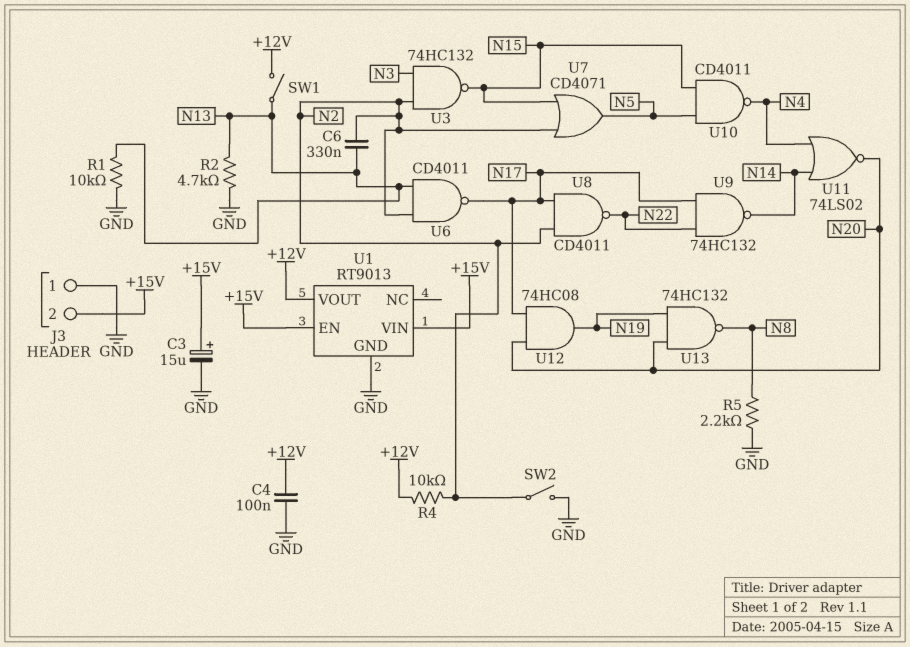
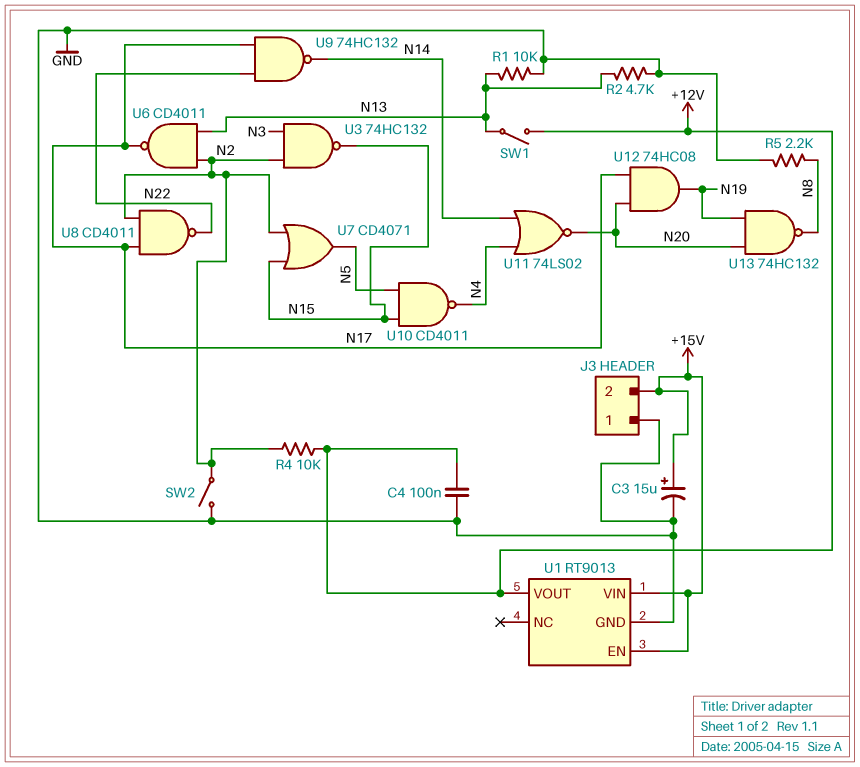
C6: 330nF (N2, N13) -> none

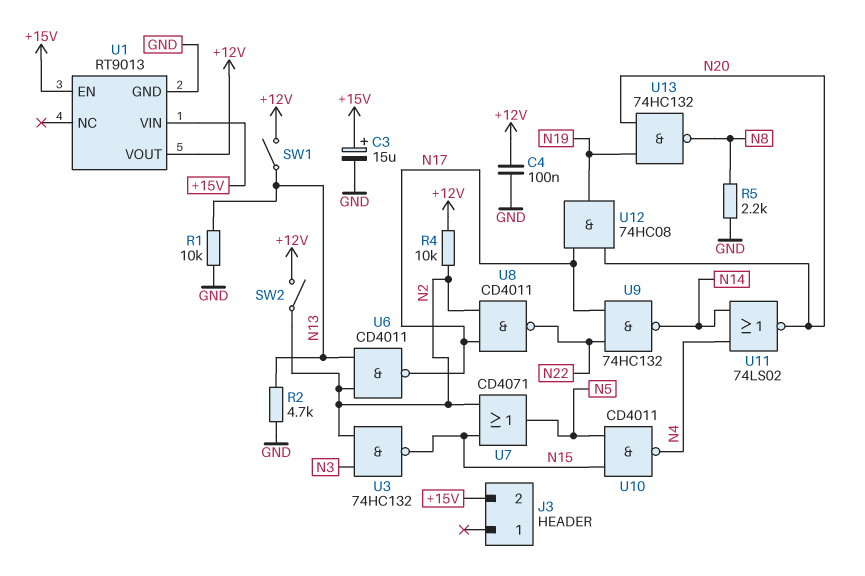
J3 pin 1: GND -> none
SW2: switch (GND, N2) -> switch (+12V, N2)

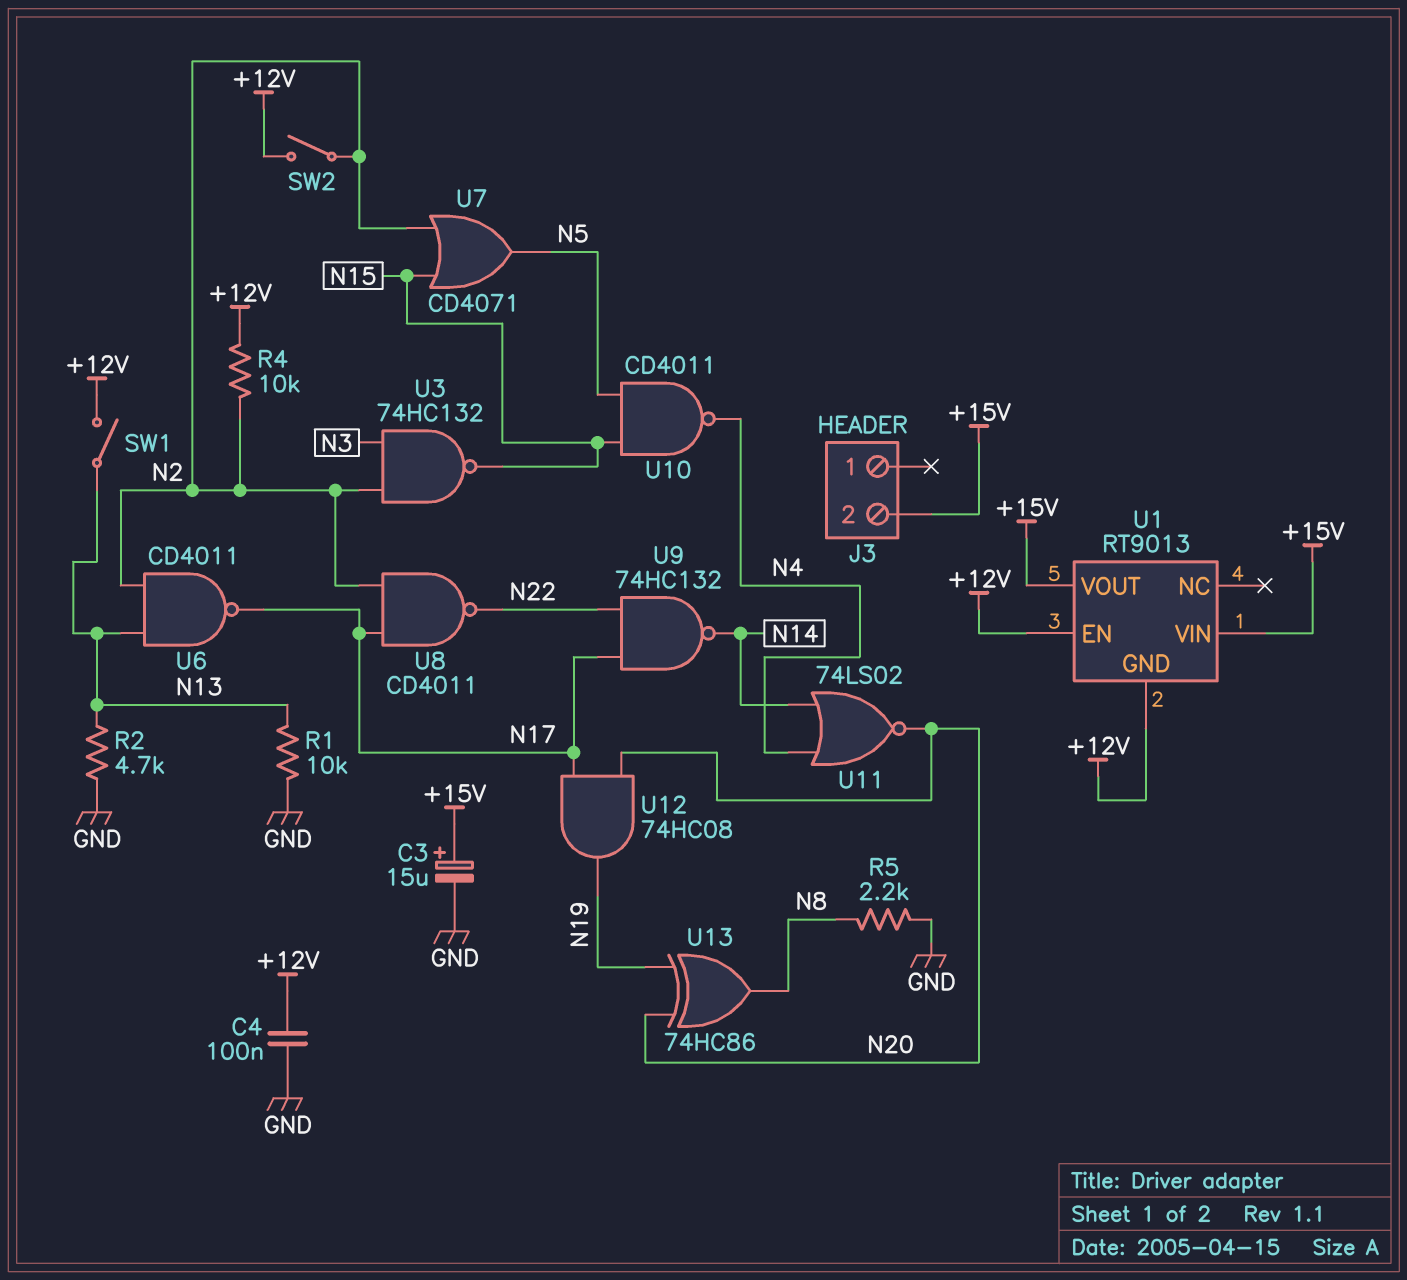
U1 pin EN: +15V -> +12V
U1 pin GND: GND -> +12V
U1 pin VOUT: +12V -> +15V
U13: NAND 74HC132 (in N19, in N20, out N8) -> XOR 74HC86 (in N19, in N20, out N8)

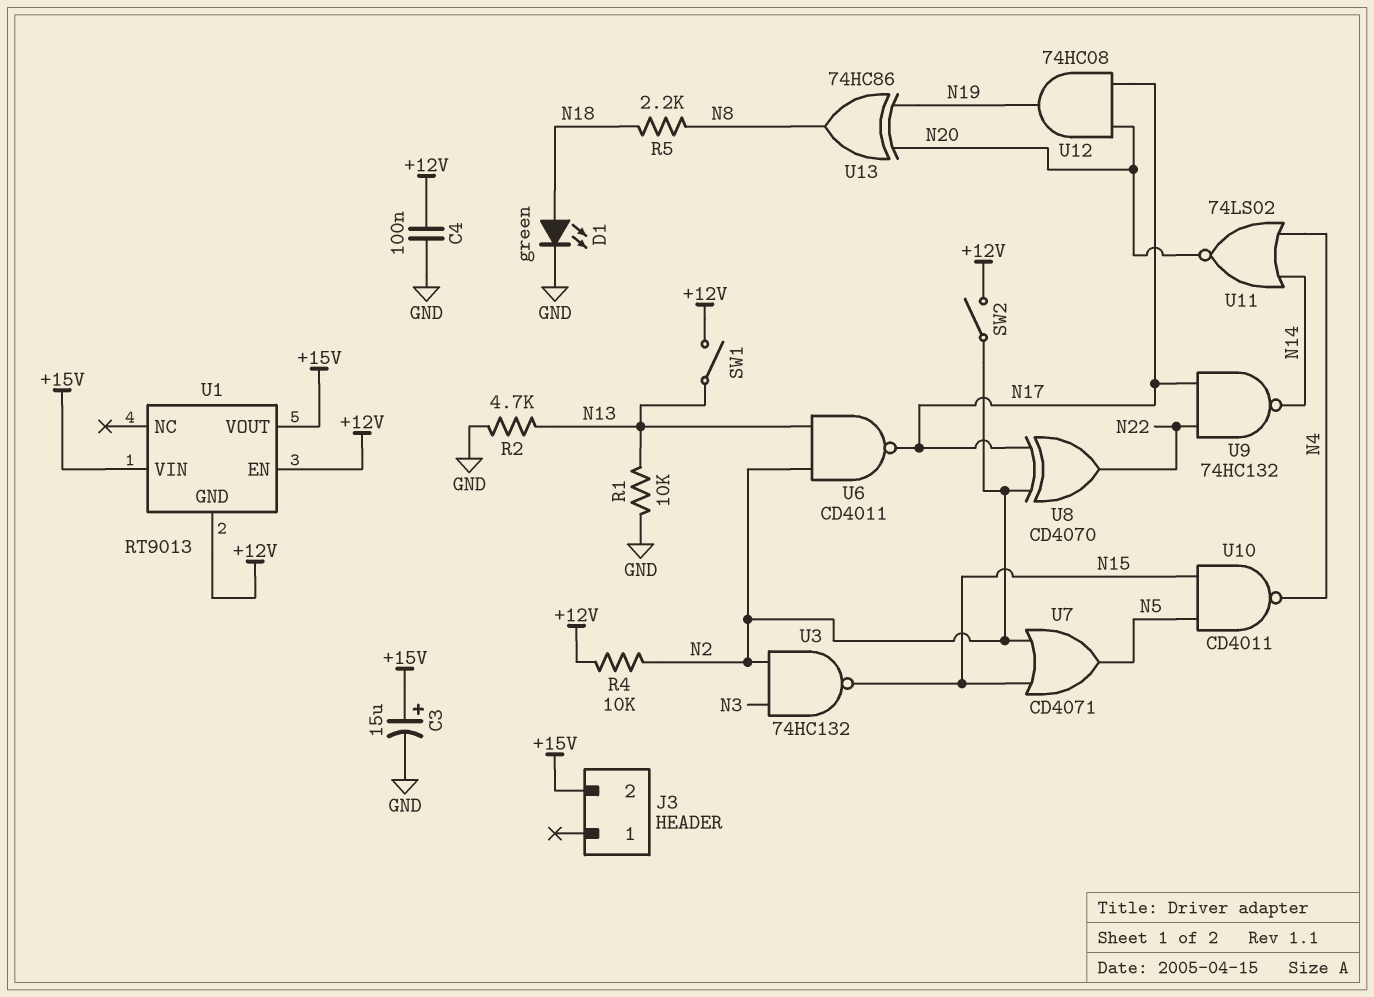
D1: none -> LED green (A N18, K GND)
R5: 2.2k (GND, N8) -> 2.2k (N8, N18)
U8: NAND CD4011 (in N2, in N17, out N22) -> XOR CD4070 (in N2, in N17, out N22)

